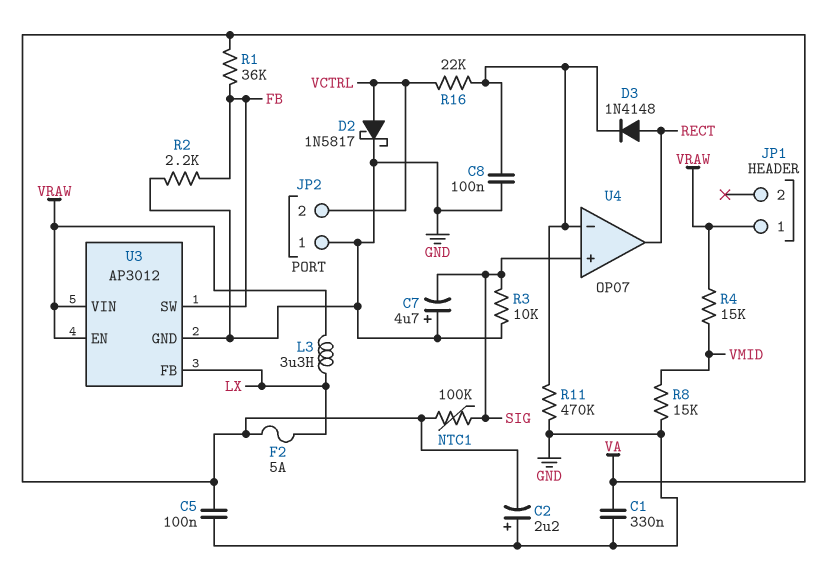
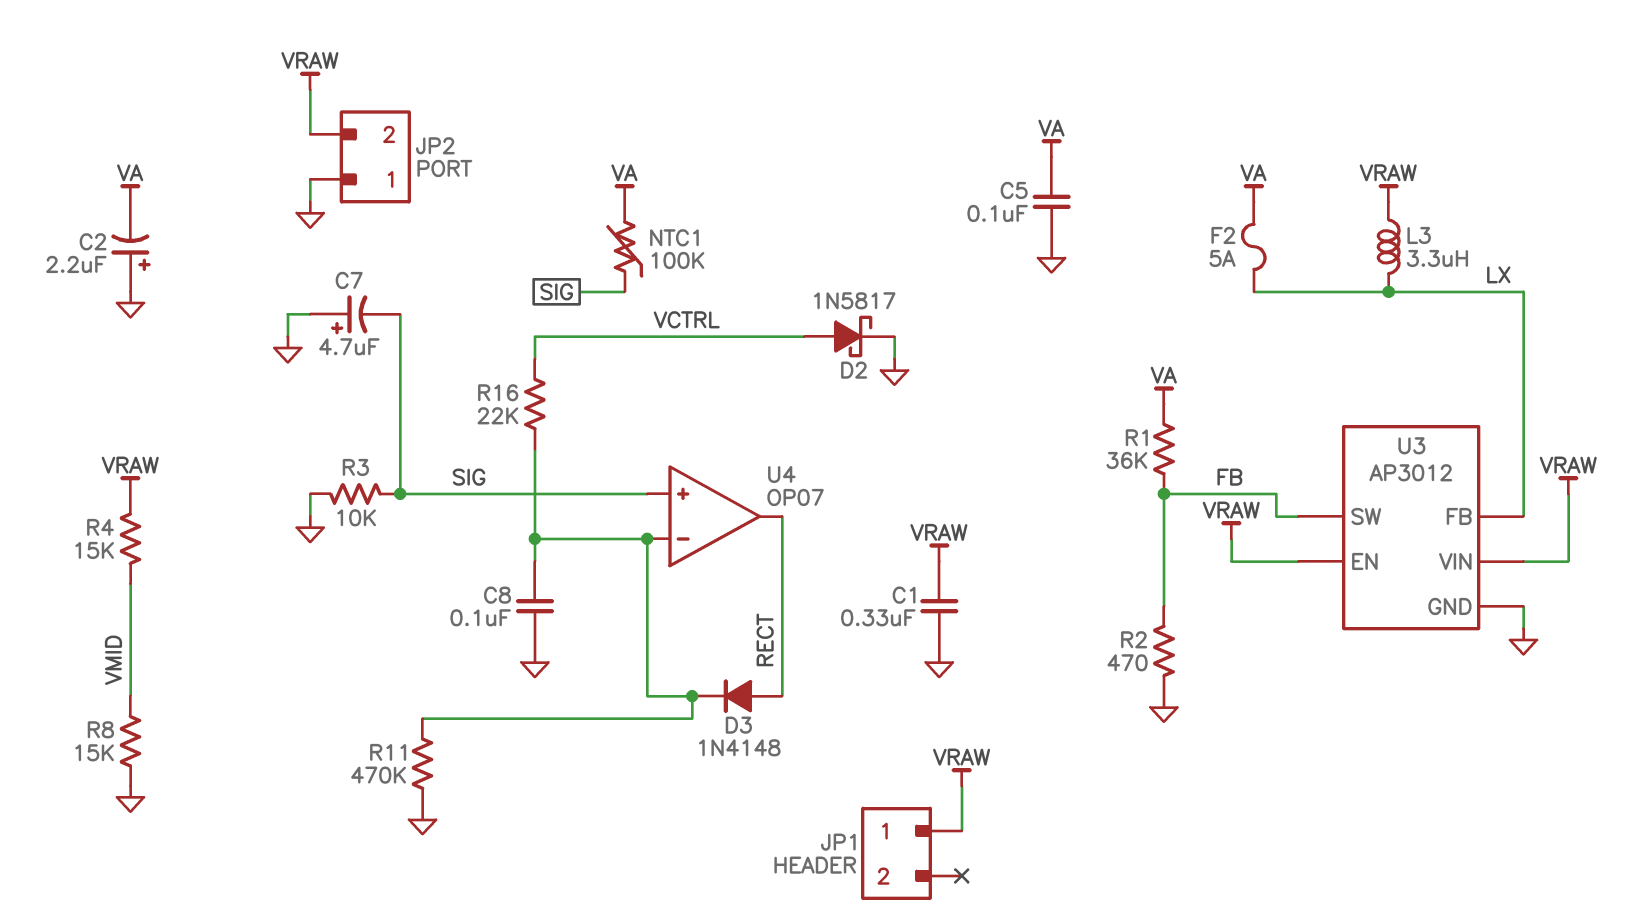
C1: 330nF (GND, VA) -> 330nF (GND, VRAW)
JP2 pin 2: VCTRL -> VRAW
R2: 2.2k (FB, GND) -> 470 (FB, GND)

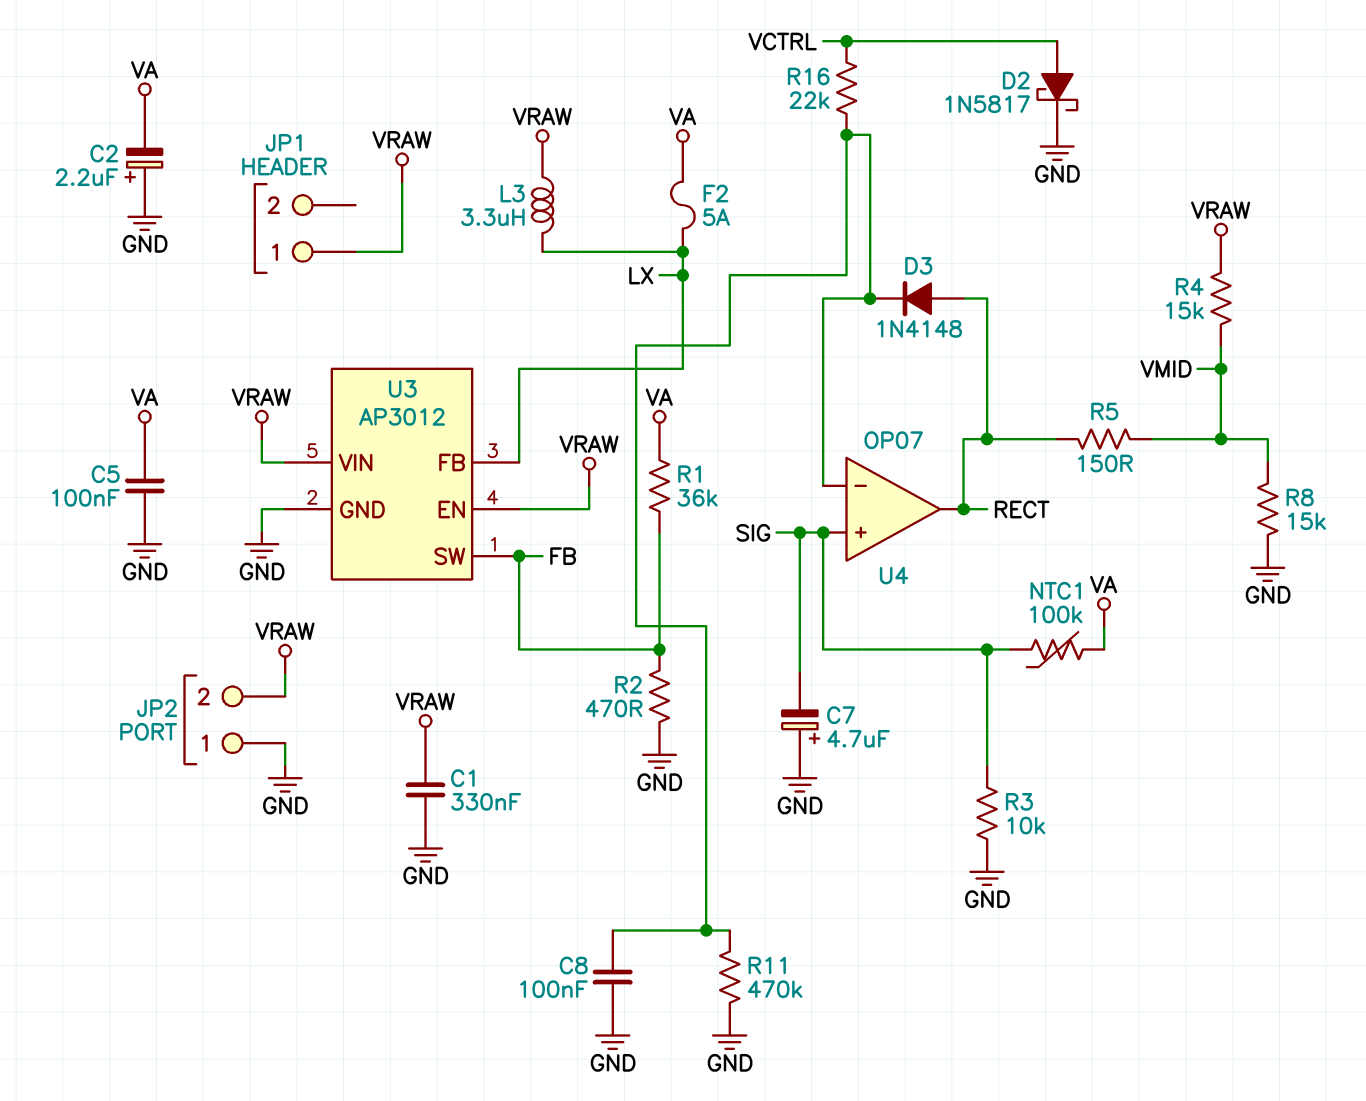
R5: none -> 150 (RECT, VMID)

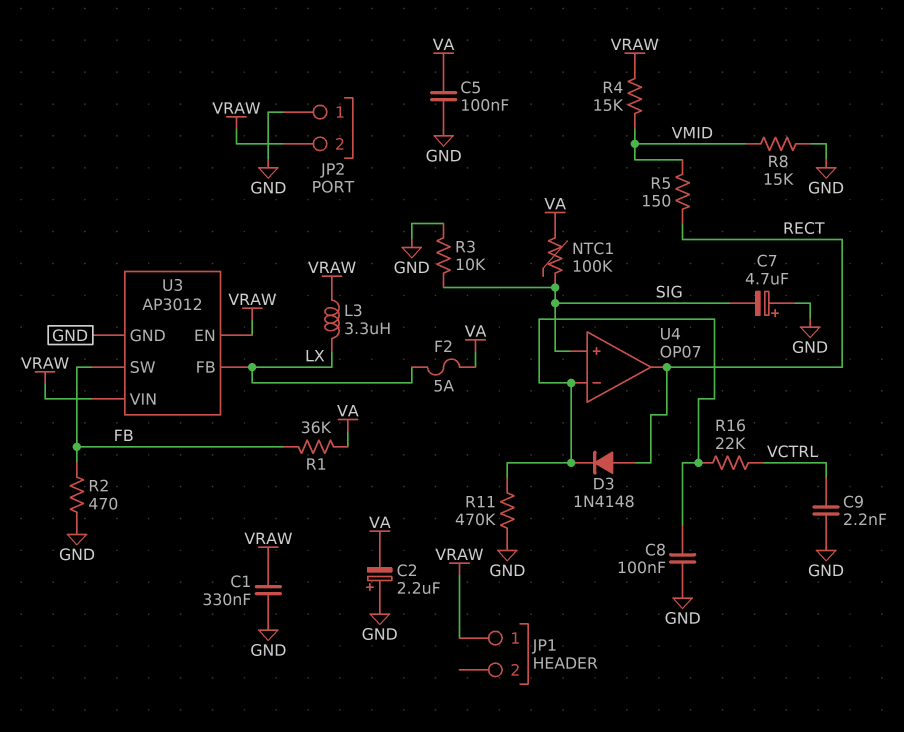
C9: none -> 2.2nF (GND, VCTRL)
D2: schottky 1N5817 (A VCTRL, K GND) -> none

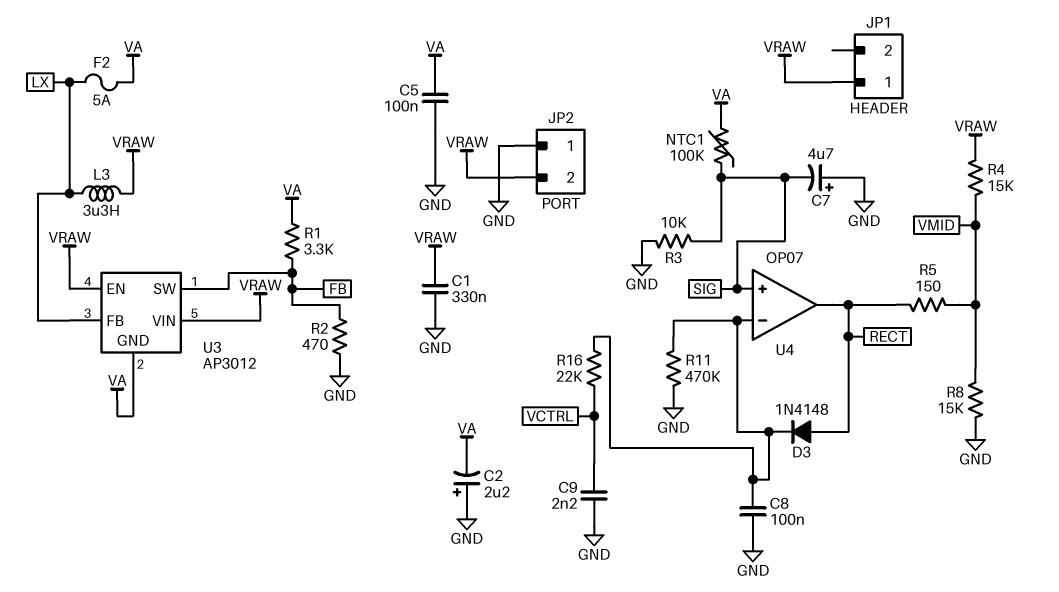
R1: 36k (FB, VA) -> 3.3k (FB, VA)
U3 pin GND: GND -> VA

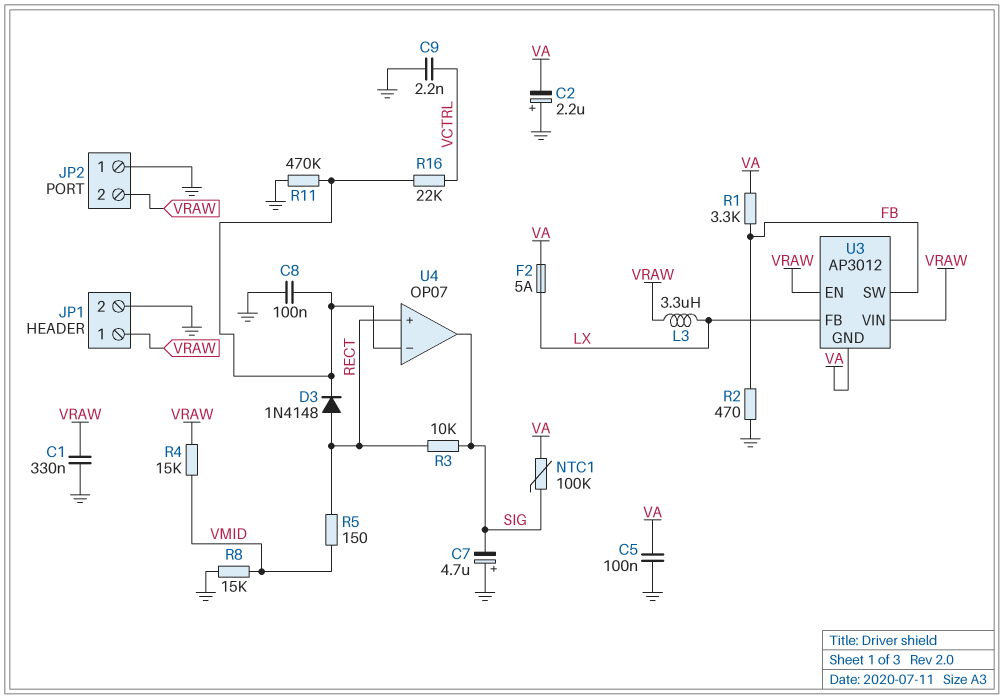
JP1 pin 2: none -> GND
R3: 10k (GND, SIG) -> 10k (RECT, SIG)
U4 pin in+: SIG -> RECT
U4 pin out: RECT -> SIG

